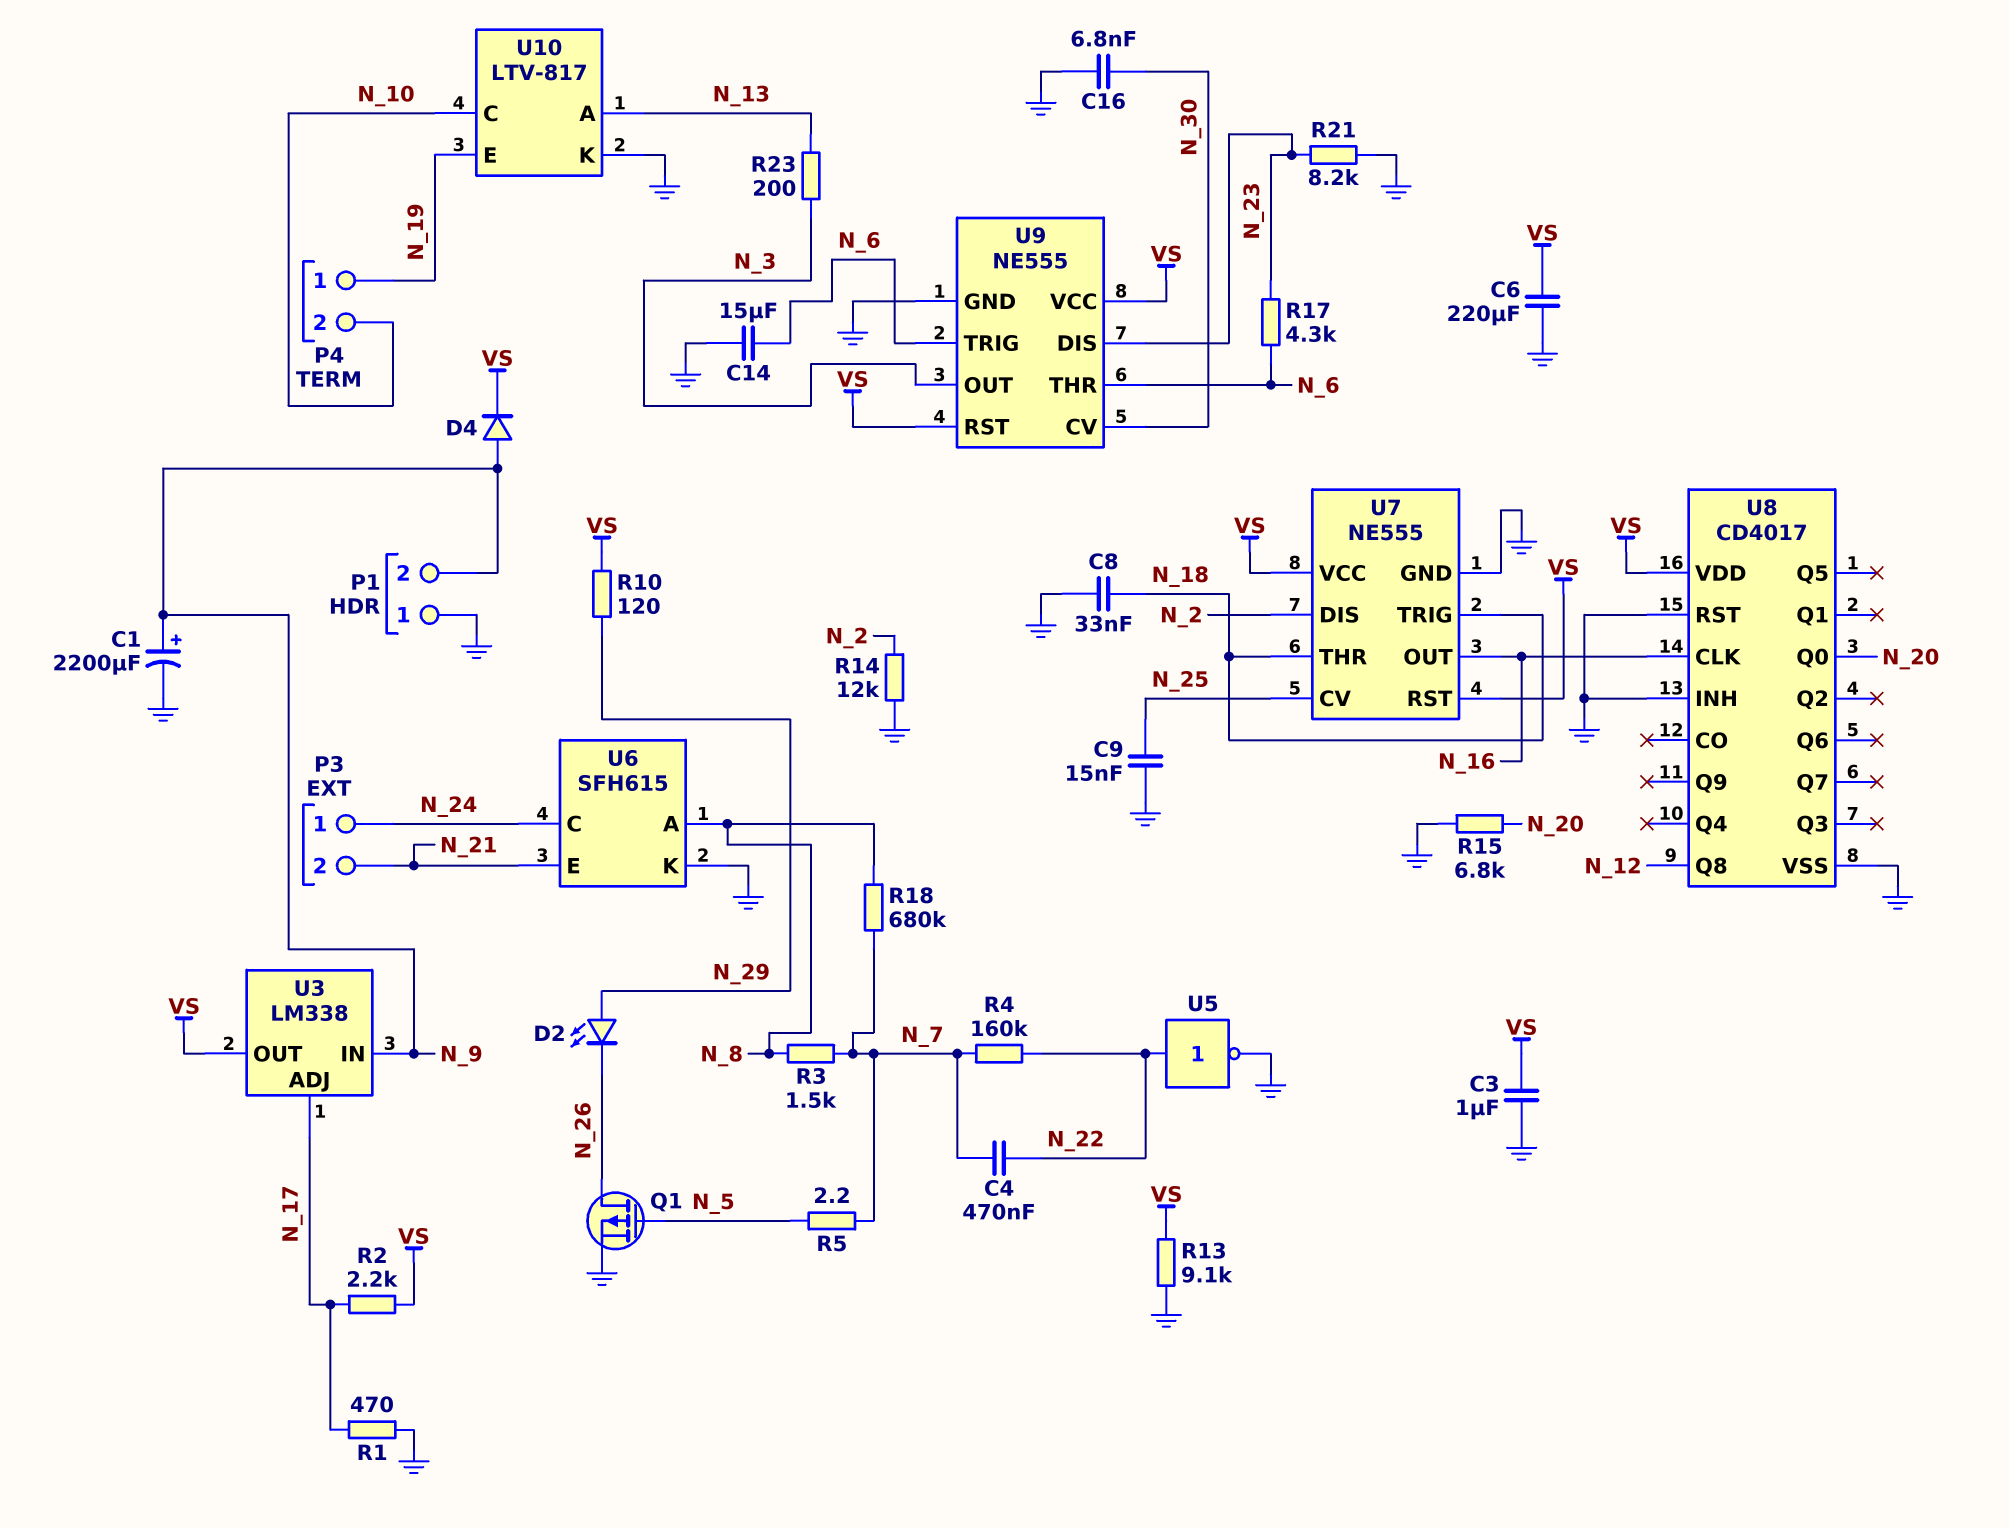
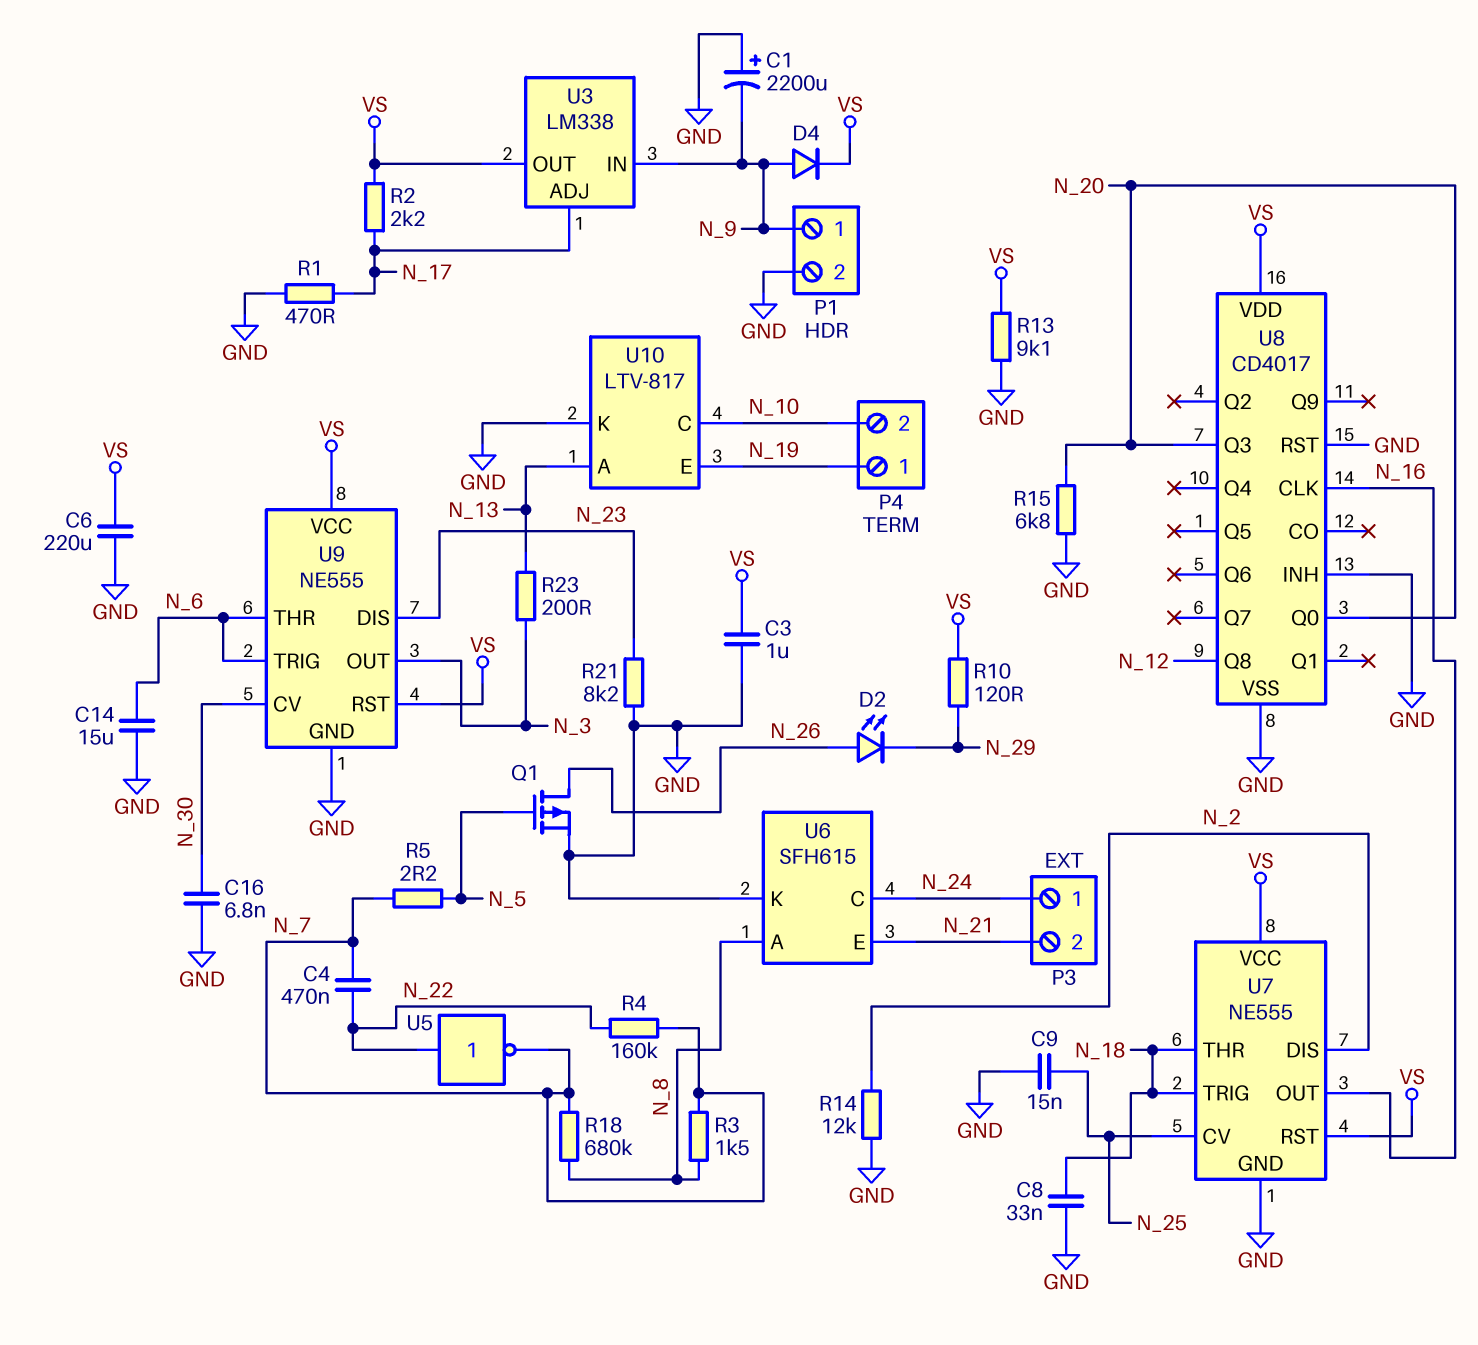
C1: 2200uF (plus N_9, minus GND) -> 2200uF (plus GND, minus N_9)
D2: LED (A N_29, K N_26) -> LED (A N_26, K N_29)
P1 pin 1: GND -> N_9
P1 pin 2: N_9 -> GND
R17: 4.3k (N_6, N_23) -> none
U5: NOT (in N_22, out GND) -> NOT (in N_22, out N_7)
U8 pin Q3: none -> N_20

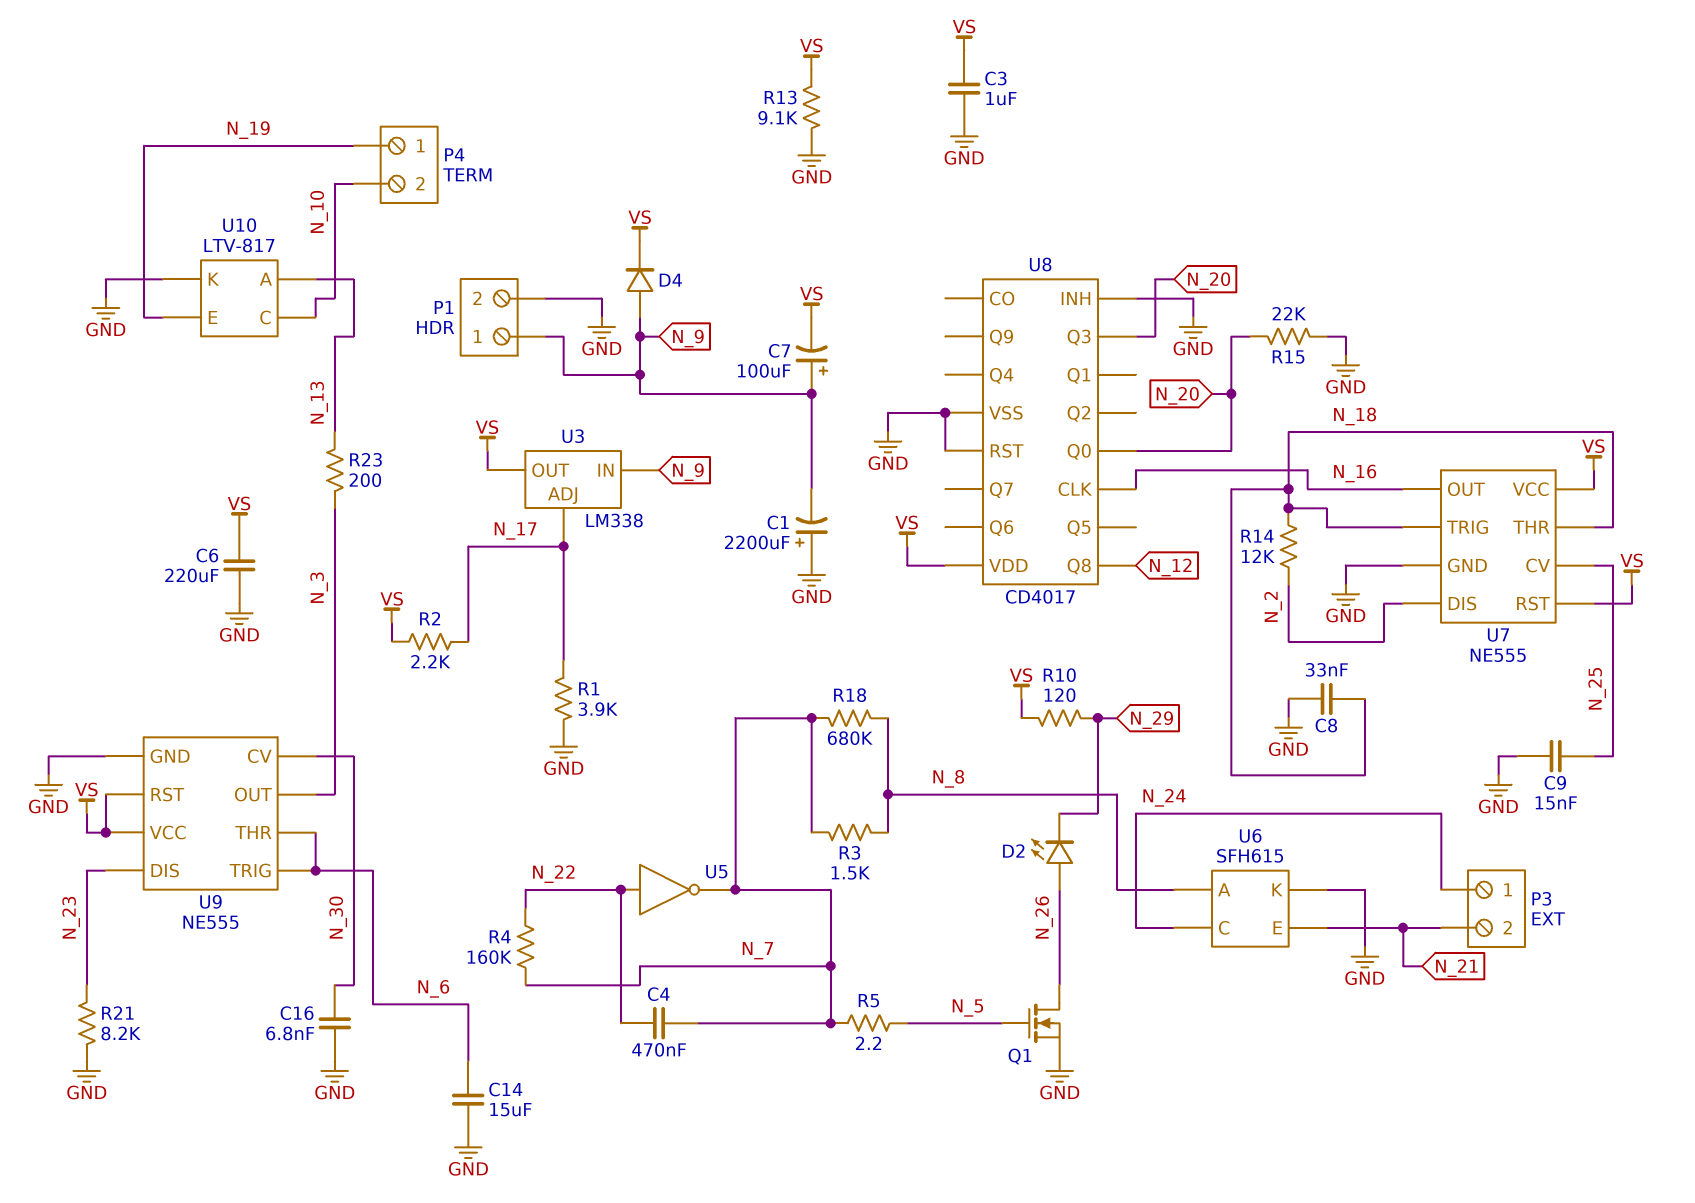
C7: none -> 100uF (plus N_9, minus VS)
Q1: PMOS (G N_5, D N_26, S GND) -> NMOS (G N_5, D N_26, S GND)
R1: 470 (GND, N_17) -> 3.9k (GND, N_17)
R14: 12k (GND, N_2) -> 12k (N_2, N_18)
R15: 6.8k (GND, N_20) -> 22k (GND, N_20)

